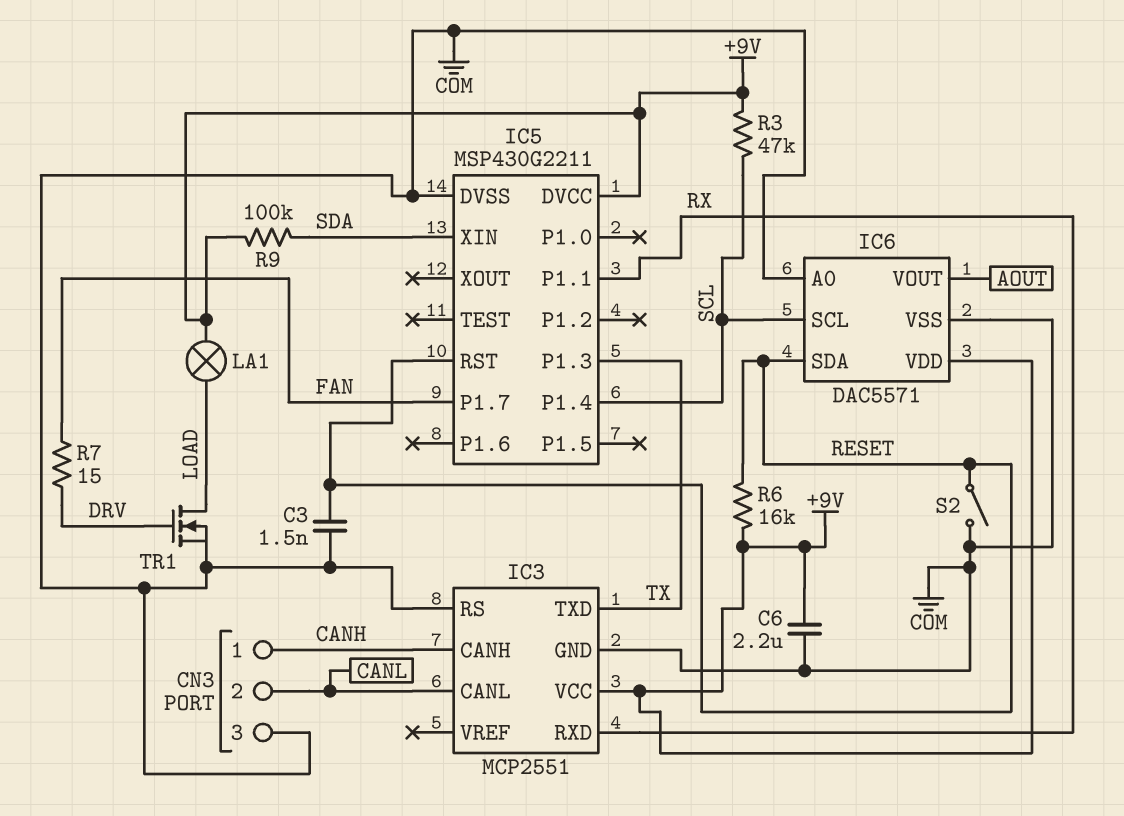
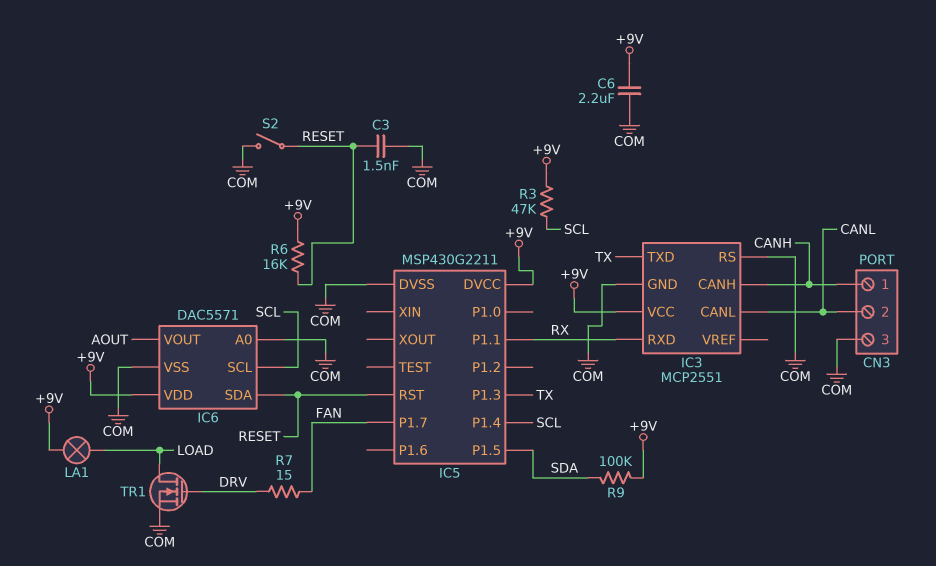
IC5 pin P1.5: none -> SDA
IC5 pin XIN: SDA -> none

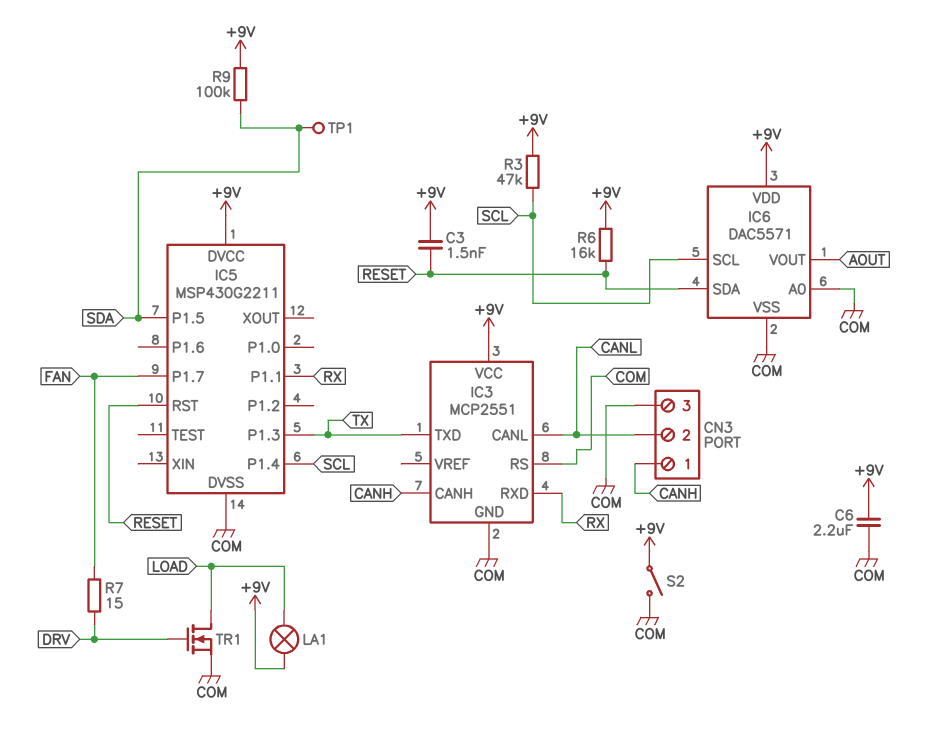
C3: 1.5nF (COM, RESET) -> 1.5nF (+9V, RESET)
S2: switch (COM, RESET) -> switch (+9V, COM)
TP1: none -> test point (SDA)

